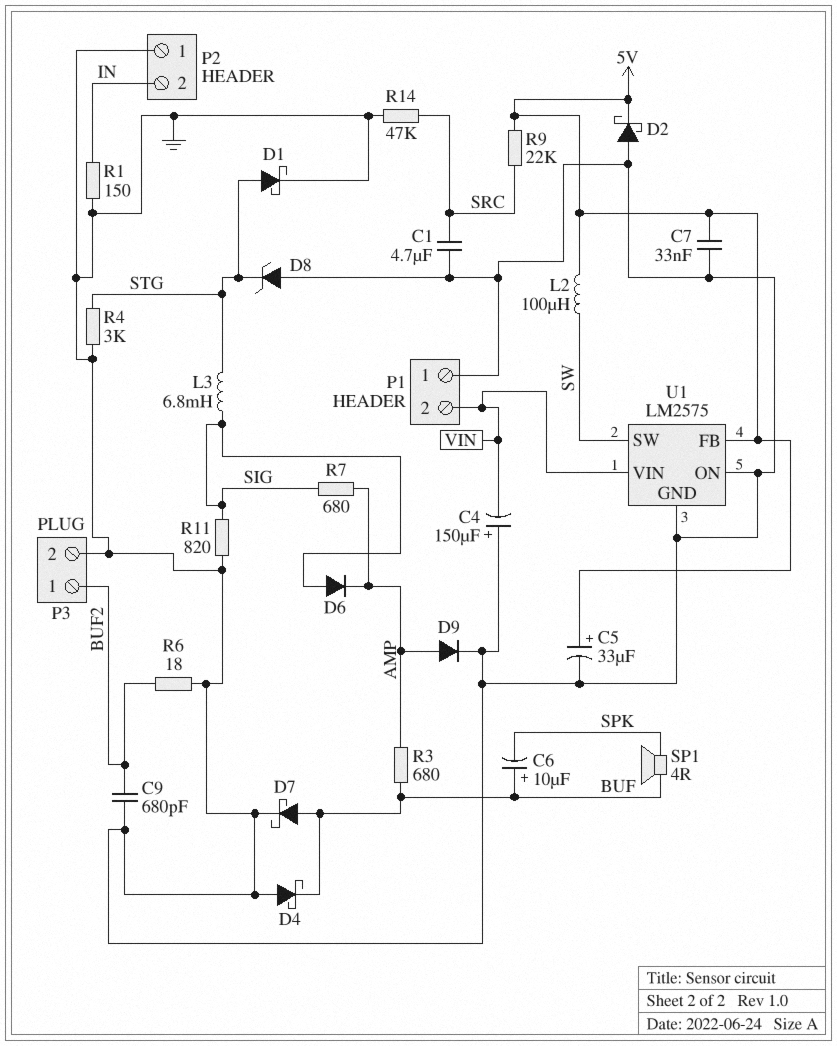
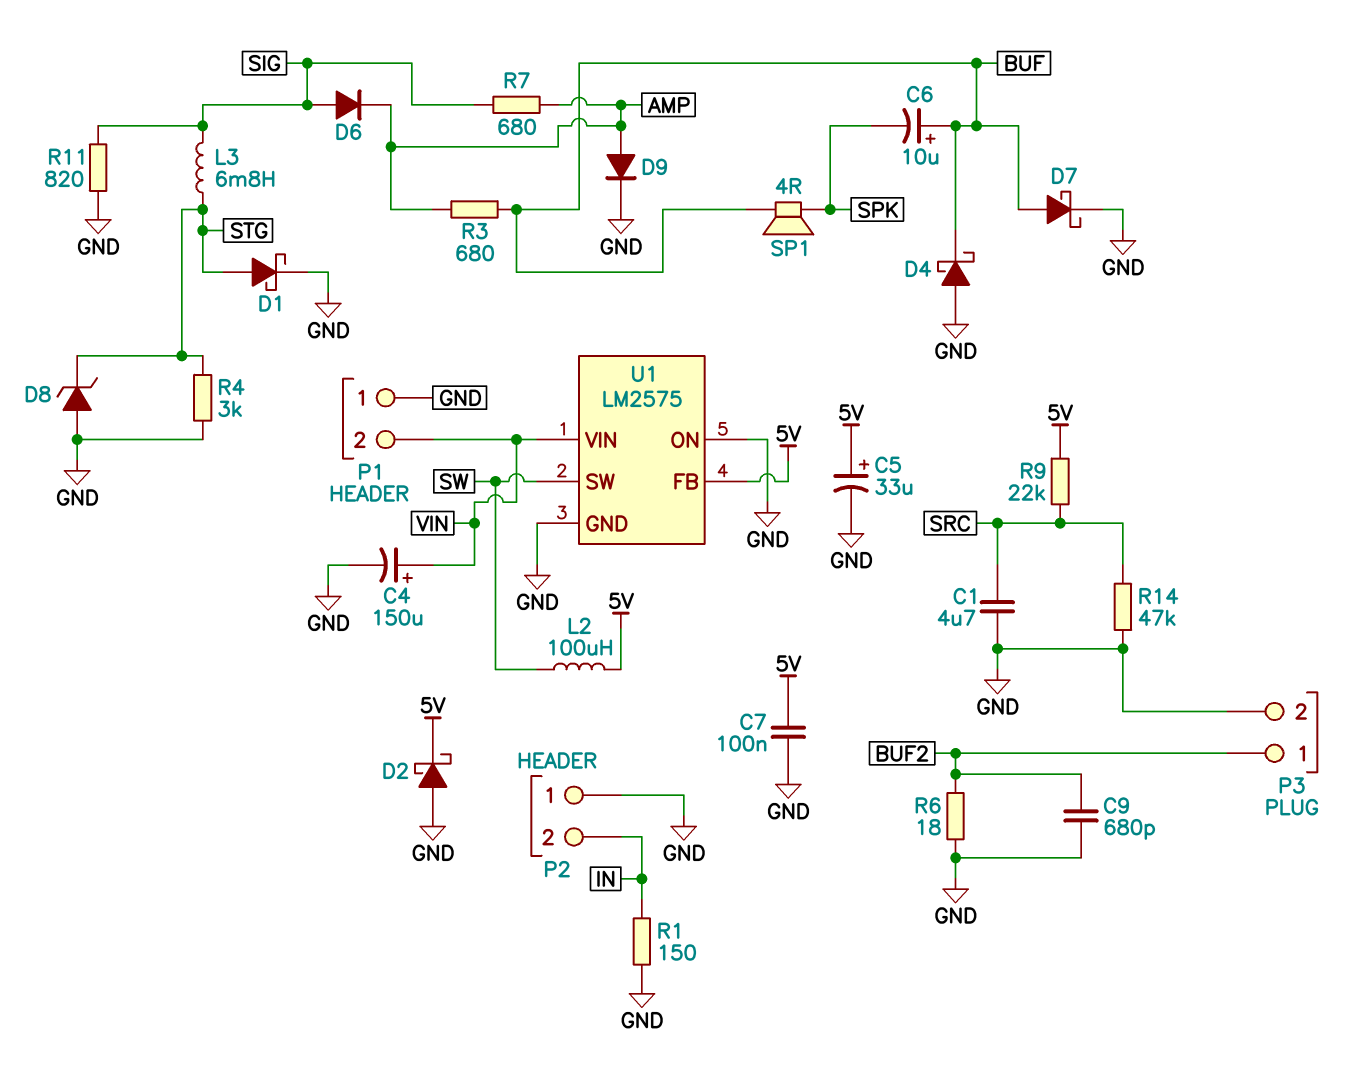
C4: 150uF (plus GND, minus VIN) -> 150uF (plus VIN, minus GND)
C7: 33nF (5V, GND) -> 100nF (5V, GND)

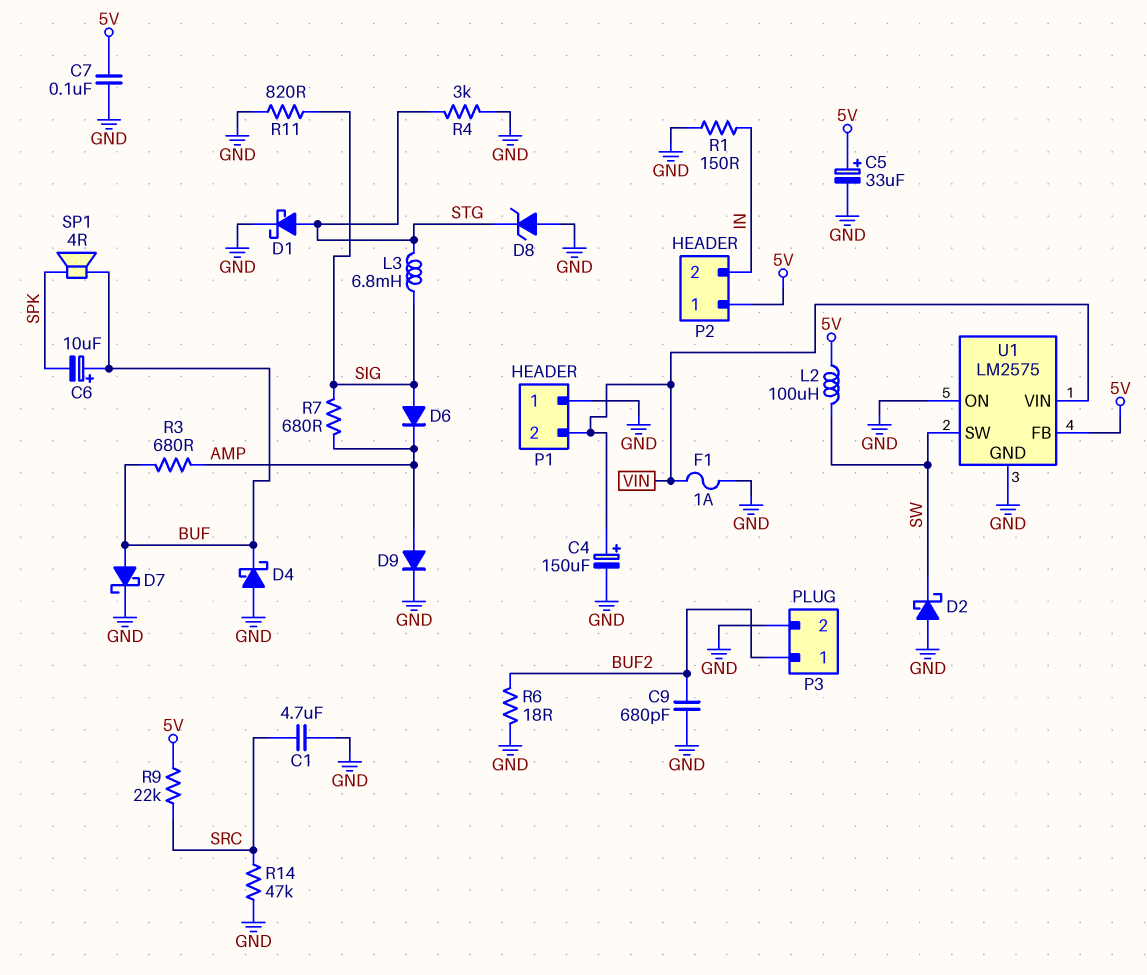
D2: schottky (A GND, K 5V) -> schottky (A GND, K SW)
F1: none -> 1A (GND, VIN)
P2 pin 1: GND -> 5V

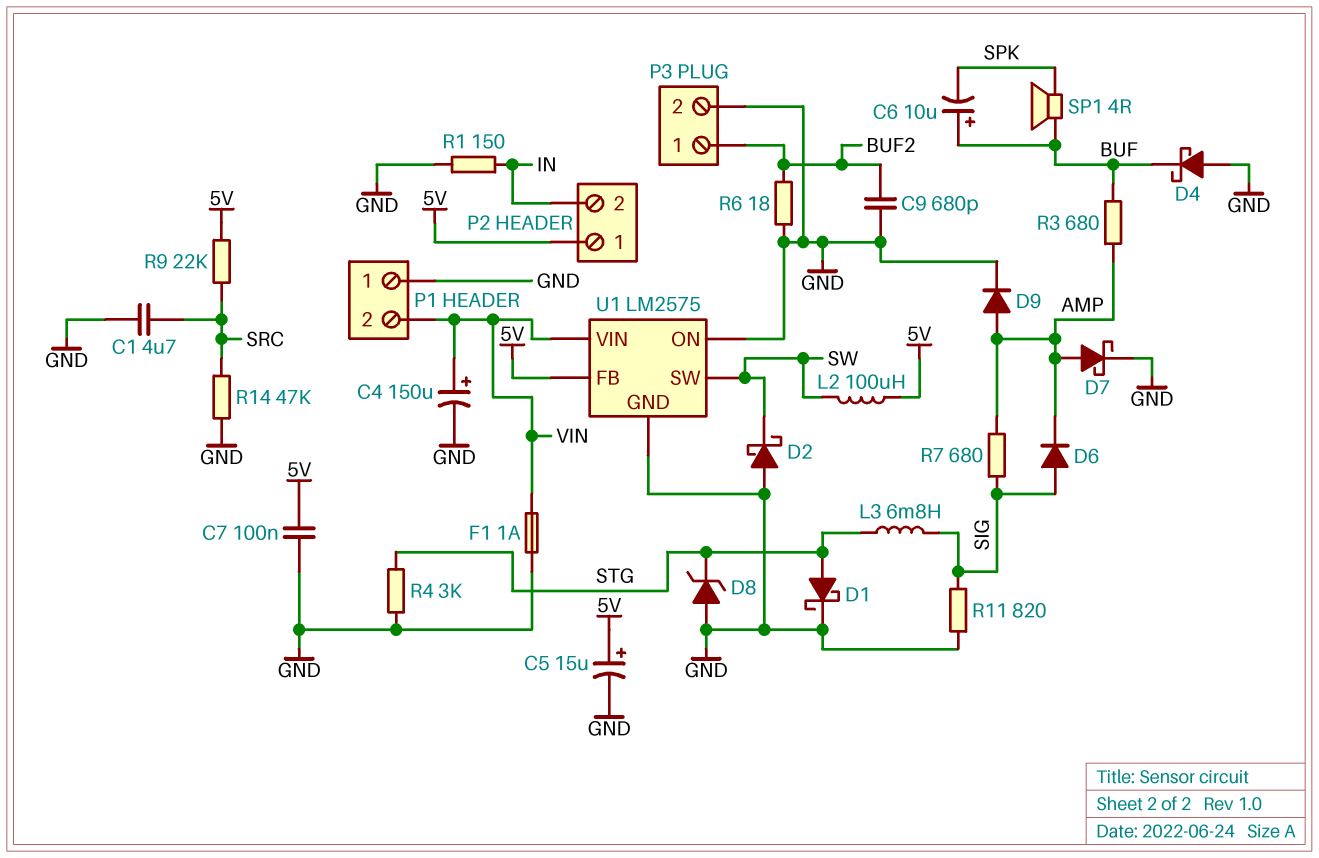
C5: 33uF (plus 5V, minus GND) -> 15uF (plus 5V, minus GND)
D7: schottky (A BUF, K GND) -> schottky (A AMP, K GND)

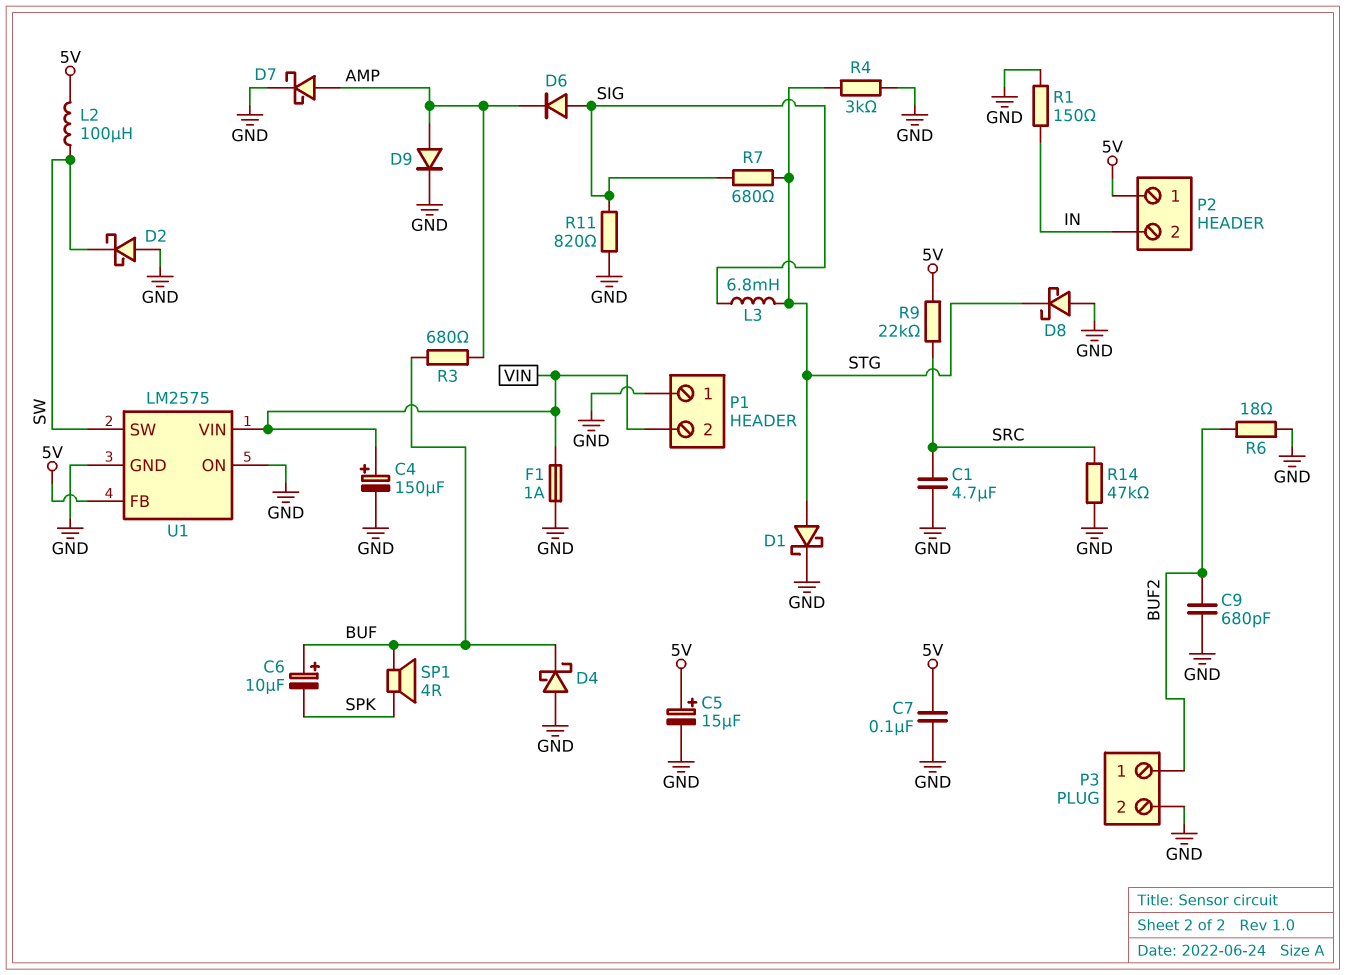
D8: zener (A GND, K STG) -> schottky (A GND, K STG)
R7: 680 (AMP, SIG) -> 680 (SIG, STG)

